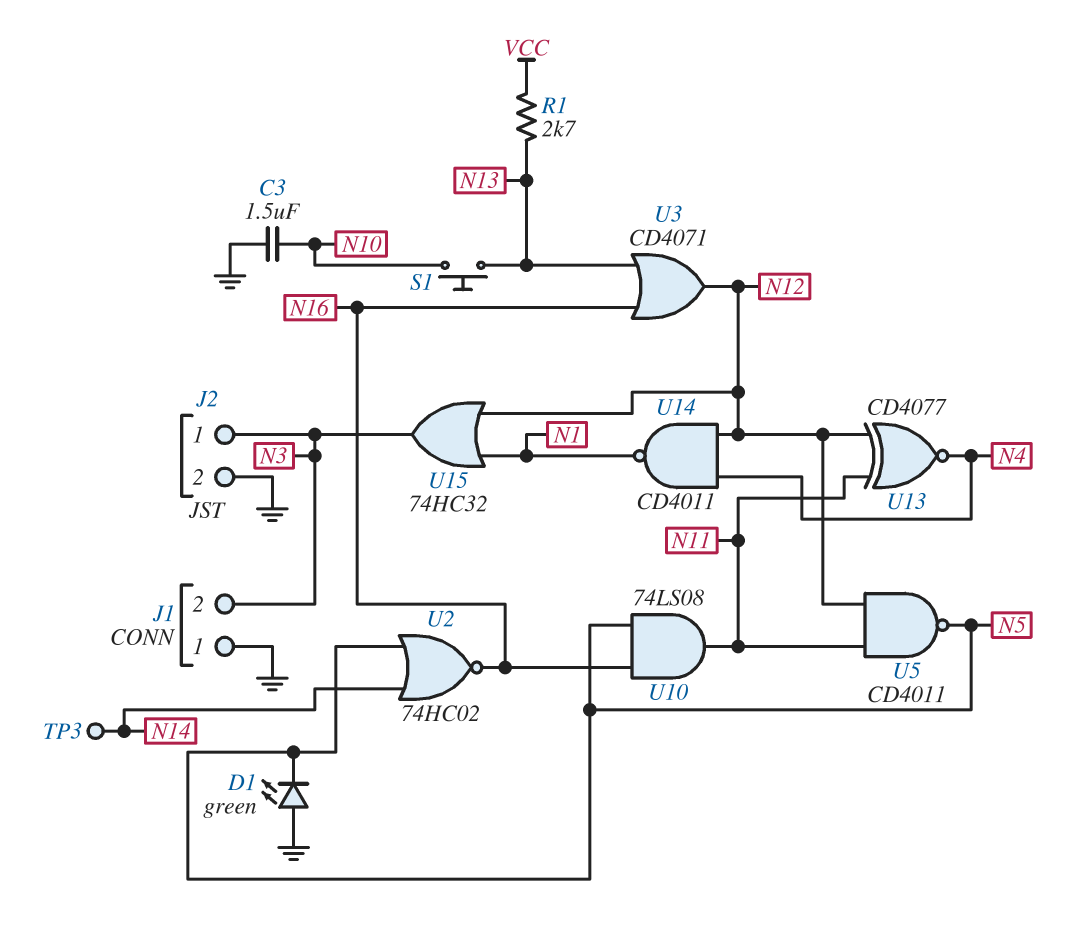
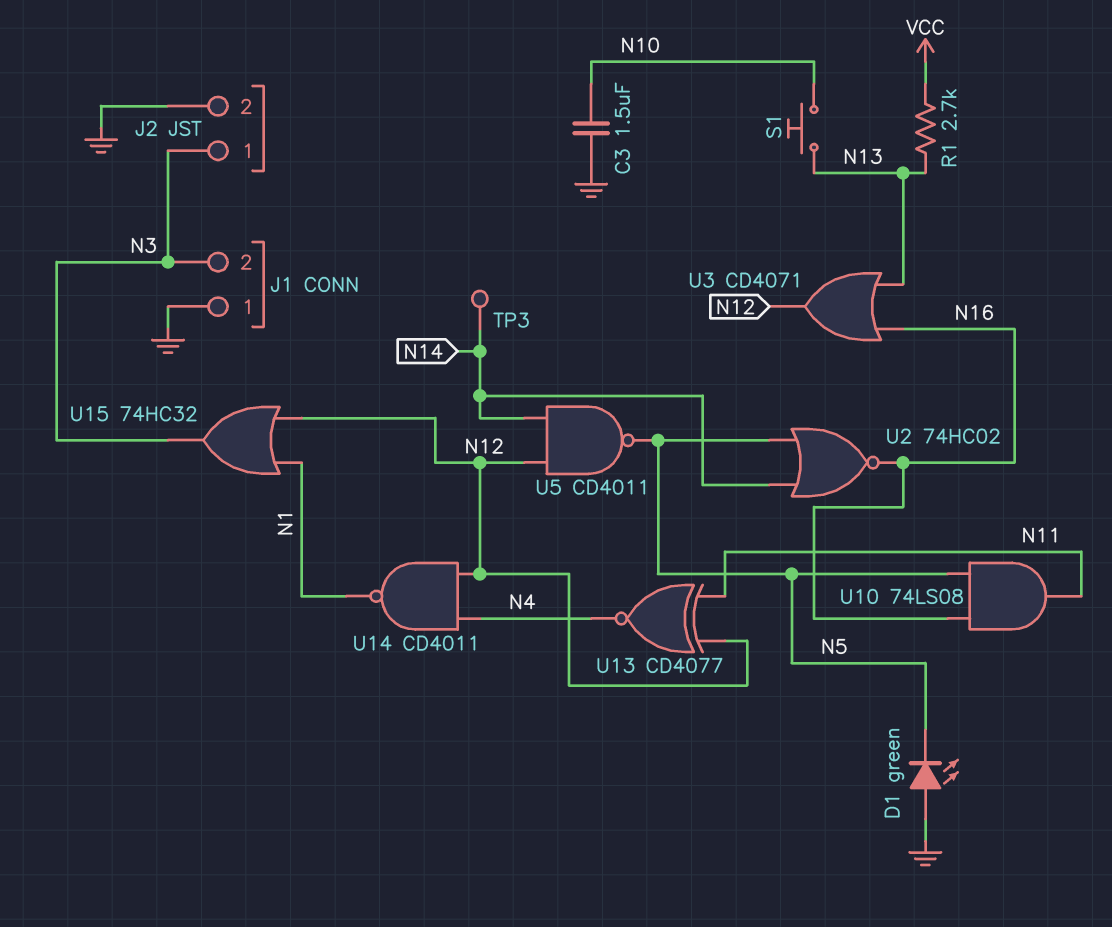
U5: NAND CD4011 (in N11, in N12, out N5) -> NAND CD4011 (in N12, in N14, out N5)

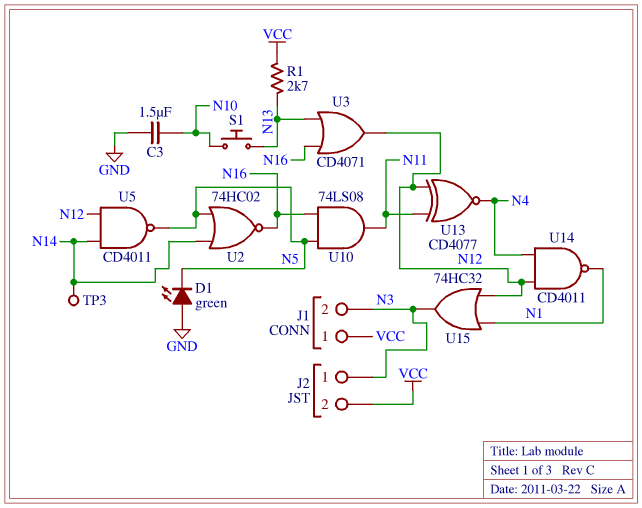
J1 pin 1: GND -> VCC
J2 pin 2: GND -> VCC

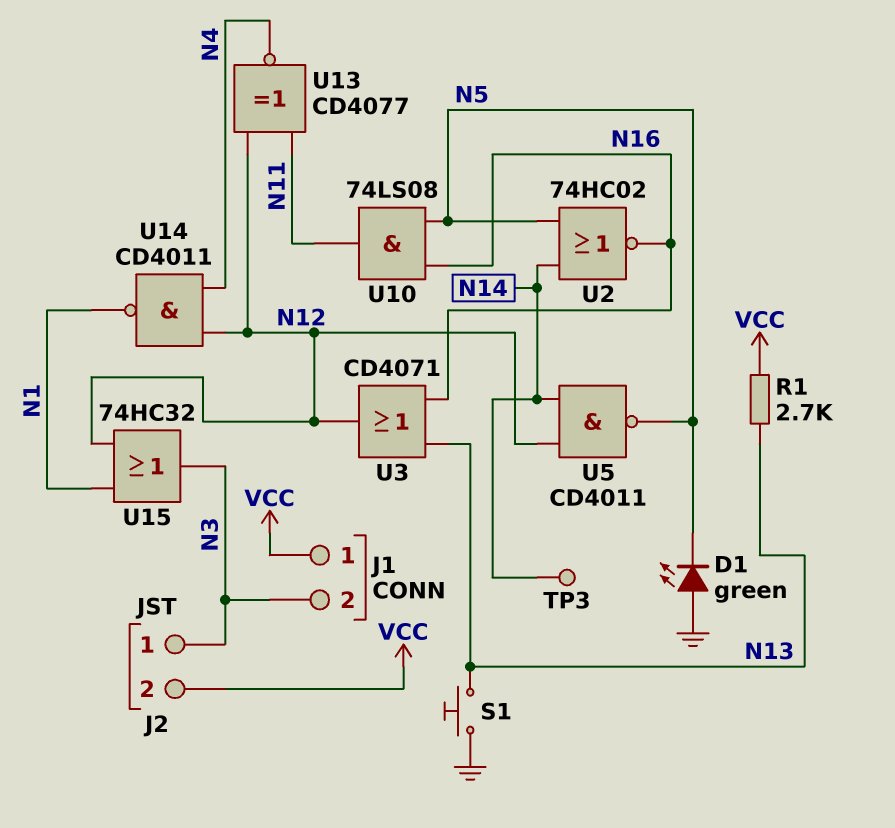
C3: 1.5uF (GND, N10) -> none
S1: button (N10, N13) -> button (GND, N13)

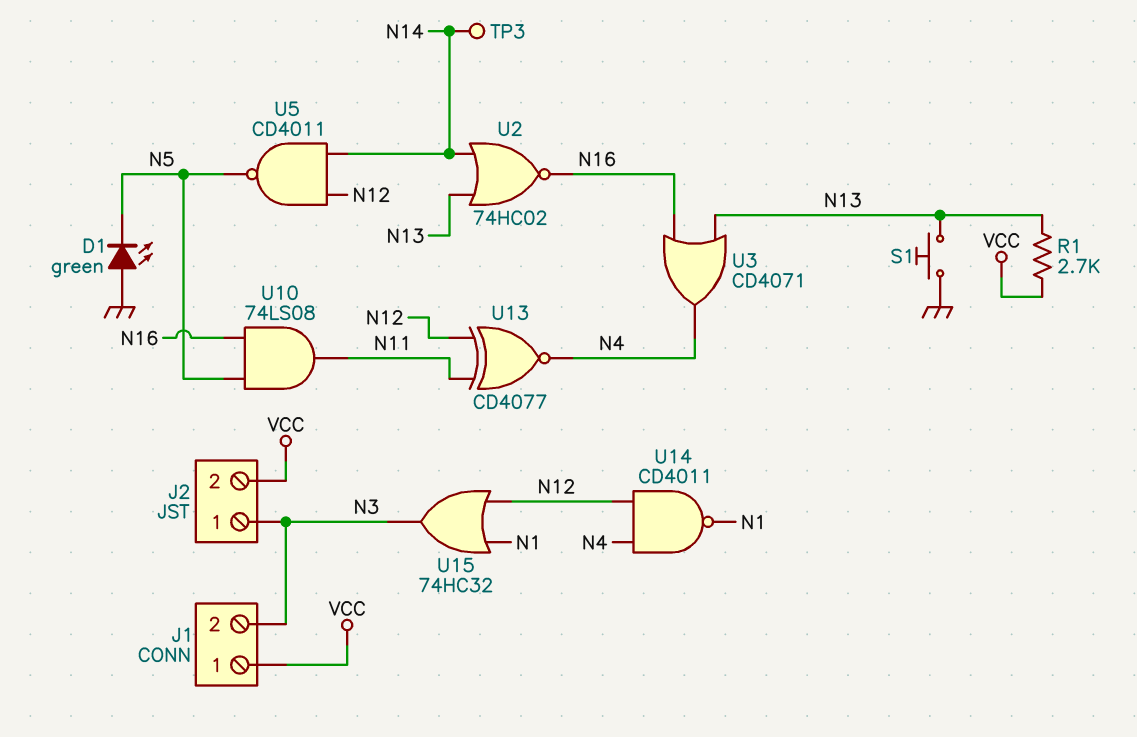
U2: NOR 74HC02 (in N5, in N14, out N16) -> NOR 74HC02 (in N13, in N14, out N16)
U3: OR CD4071 (in N13, in N16, out N12) -> OR CD4071 (in N13, in N16, out N4)

